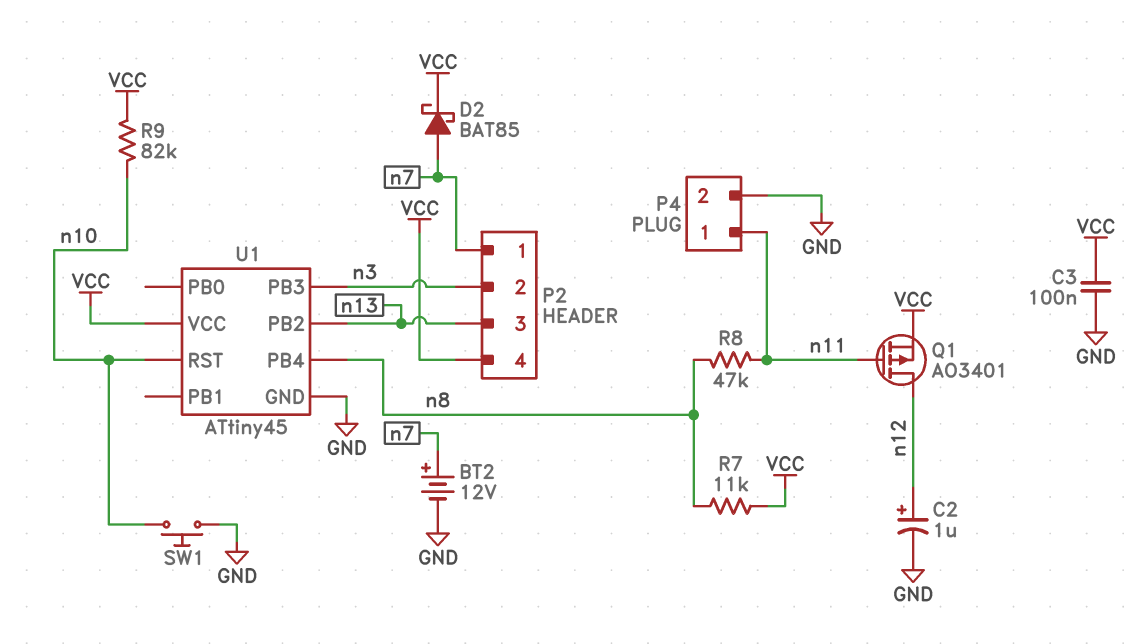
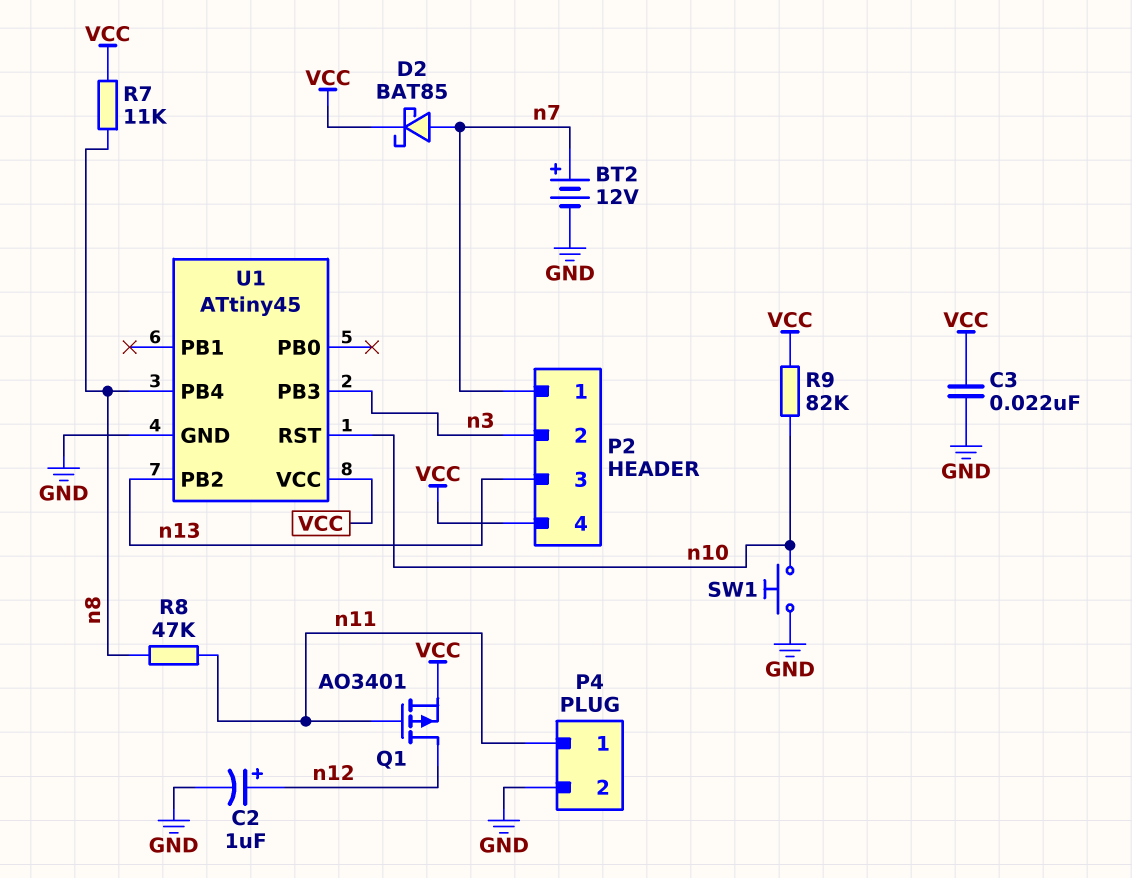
C3: 100nF (GND, VCC) -> 22nF (GND, VCC)

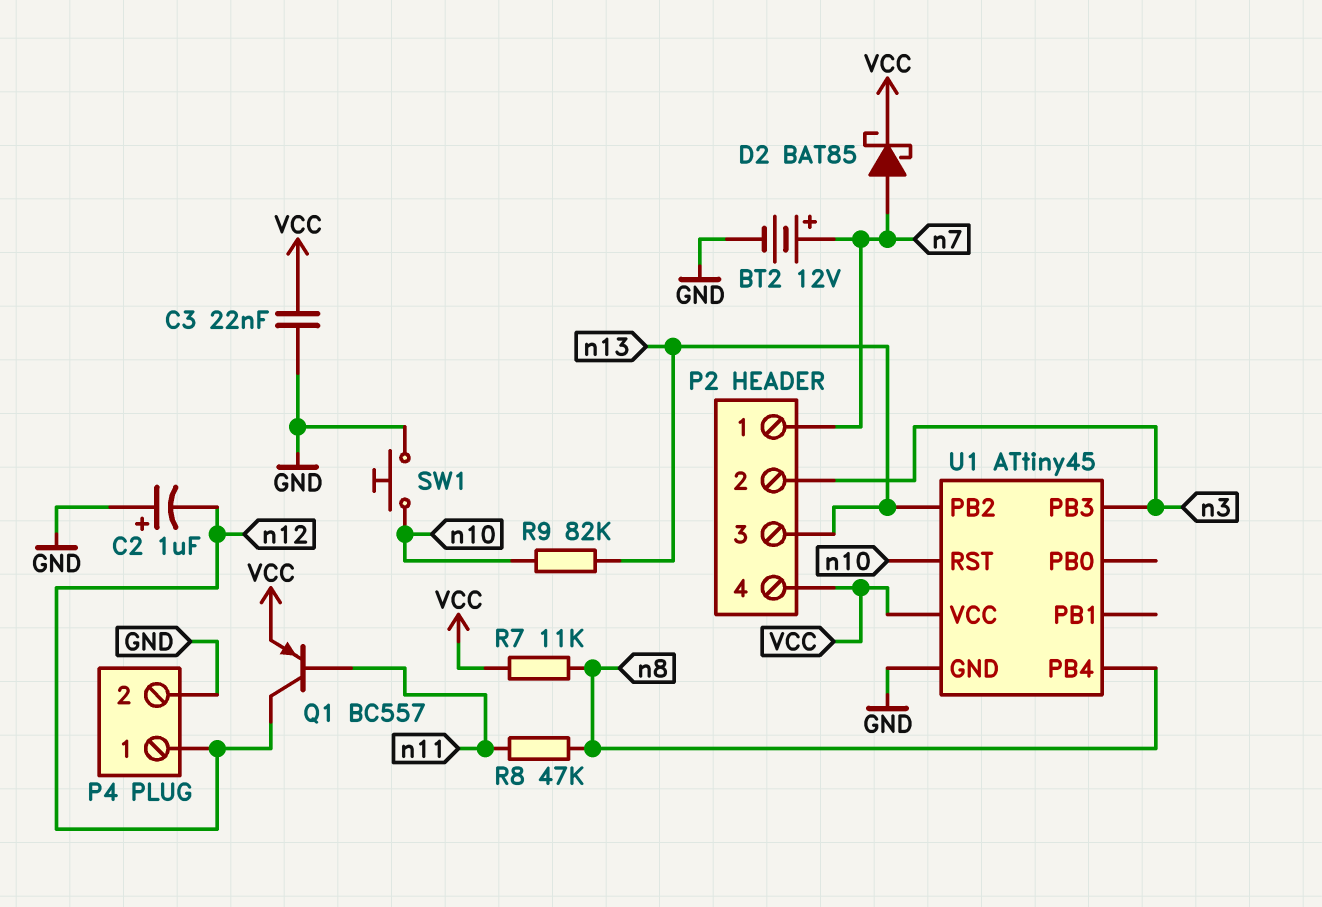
C2: 1uF (plus n12, minus GND) -> 1uF (plus GND, minus n12)
P4 pin 1: n11 -> n12
Q1: PMOS AO3401 (G n11, D n12, S VCC) -> PNP BC557 (B n11, C n12, E VCC)
R9: 82k (VCC, n10) -> 82k (n10, n13)

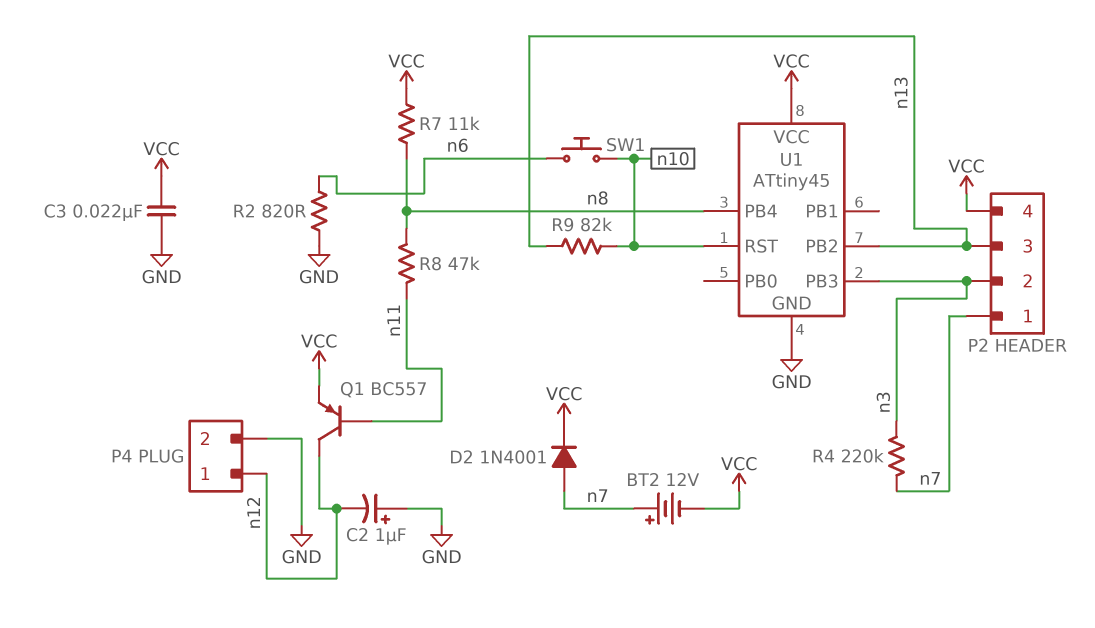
BT2: 12V (plus n7, minus GND) -> 12V (plus n7, minus VCC)
D2: schottky BAT85 (A n7, K VCC) -> diode 1N4001 (A n7, K VCC)
R2: none -> 820 (GND, n6)
R4: none -> 220k (n3, n7)
SW1: button (GND, n10) -> button (n6, n10)

